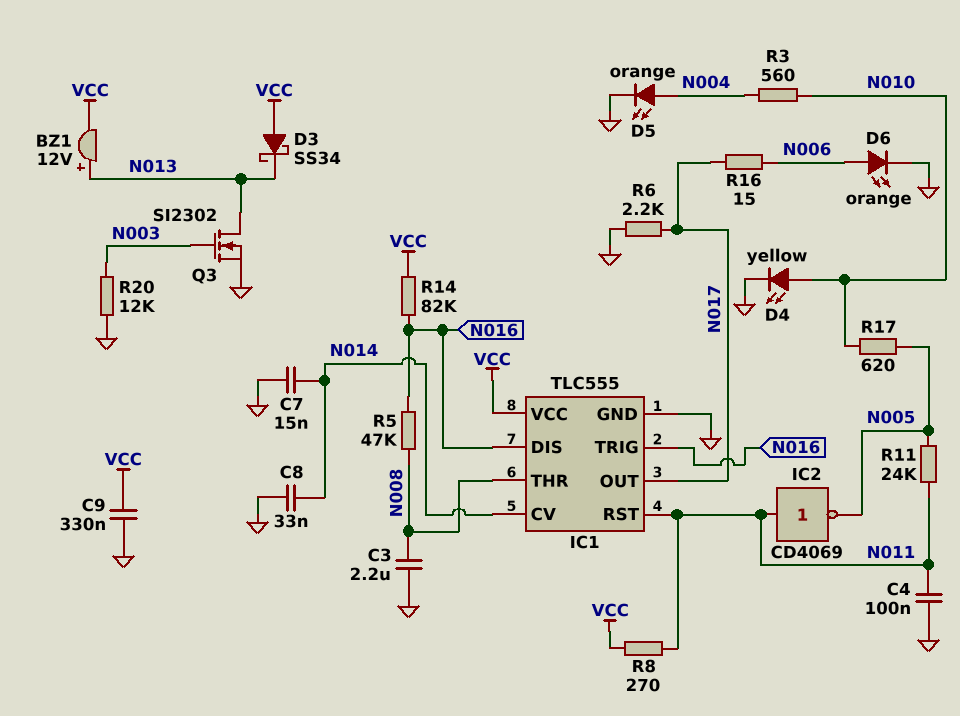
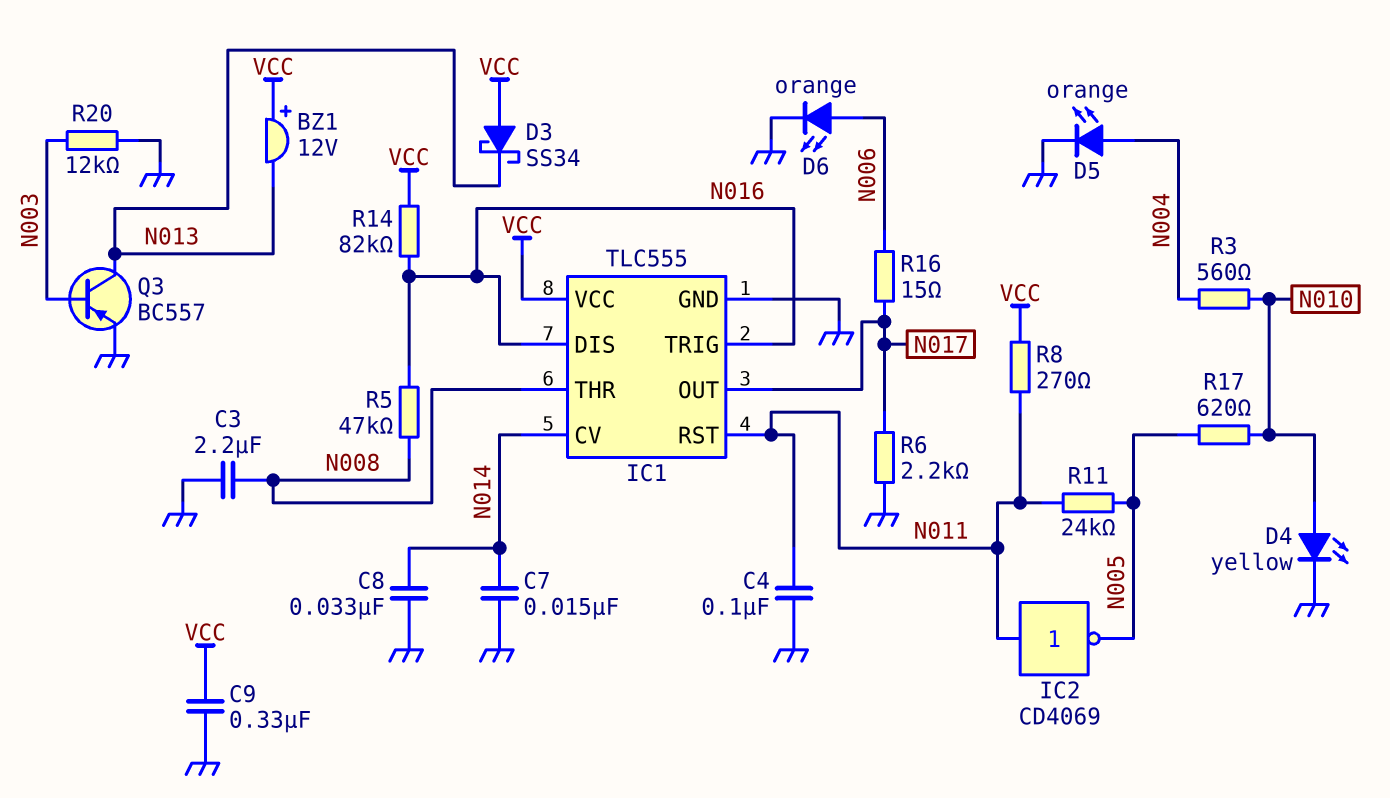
BZ1: buzzer 12V (plus N013, minus VCC) -> buzzer 12V (plus VCC, minus N013)
Q3: NMOS SI2302 (G N003, D N013, S GND) -> PNP BC557 (B N003, C N013, E GND)

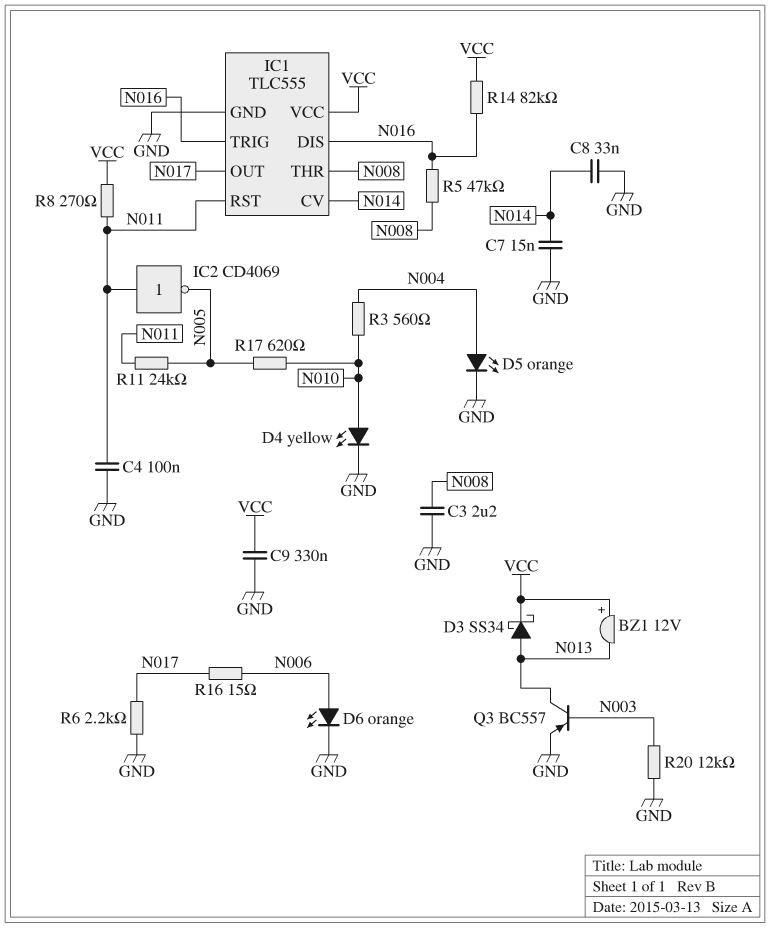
D3: schottky SS34 (A VCC, K N013) -> schottky SS34 (A N013, K VCC)

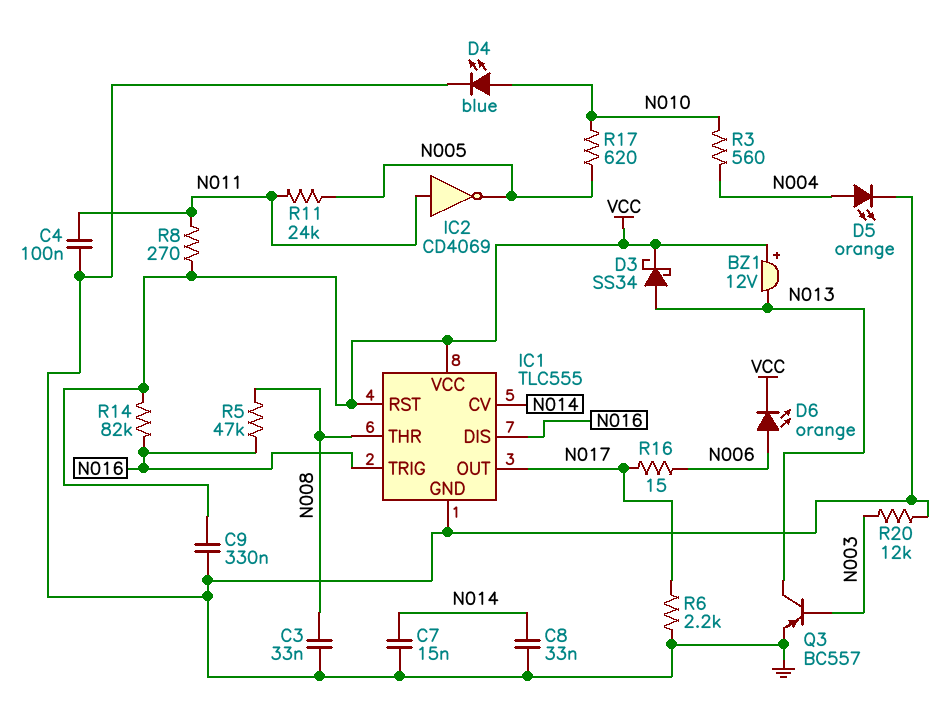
C3: 2.2uF (GND, N008) -> 33nF (GND, N008)
D4: LED yellow (A N010, K GND) -> LED blue (A N010, K GND)
D6: LED orange (A N006, K GND) -> LED orange (A N006, K VCC)
IC1 pin RST: N011 -> VCC

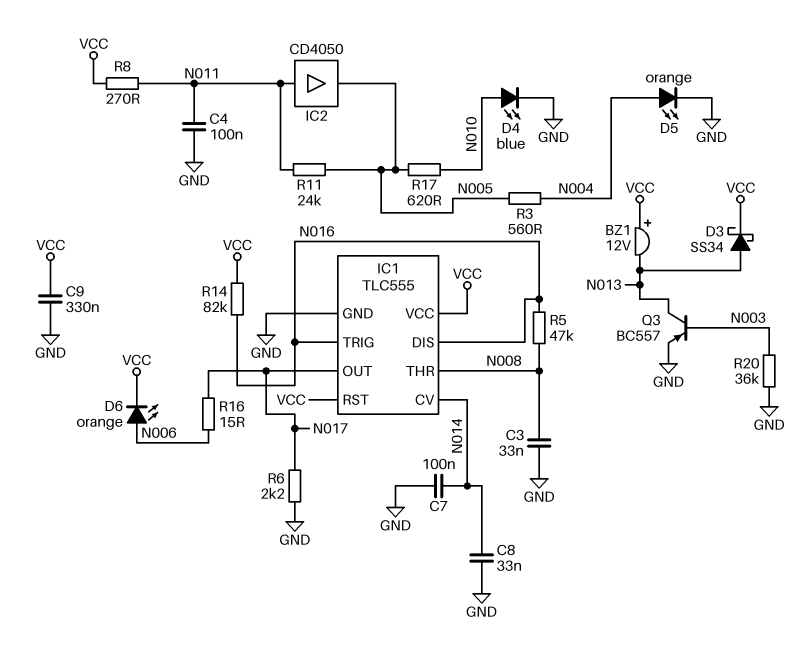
C7: 15nF (GND, N014) -> 100nF (GND, N014)
IC2: NOT CD4069 (in N011, out N005) -> buffer CD4050 (in N011, out N005)
R3: 560 (N004, N010) -> 560 (N004, N005)
R20: 12k (GND, N003) -> 36k (GND, N003)

